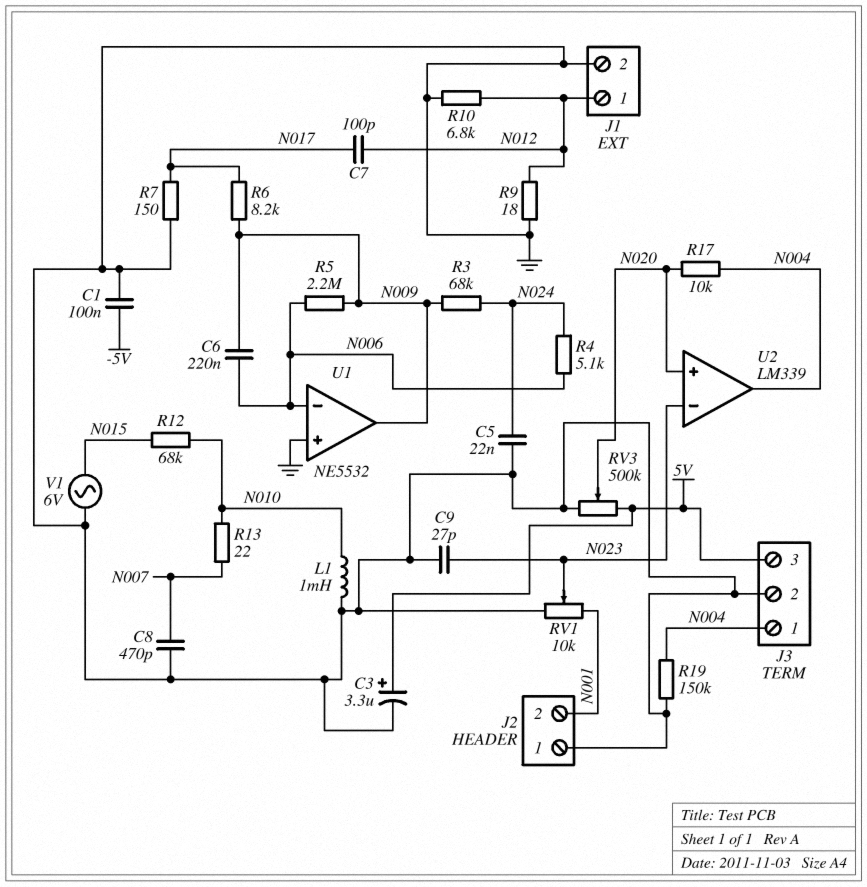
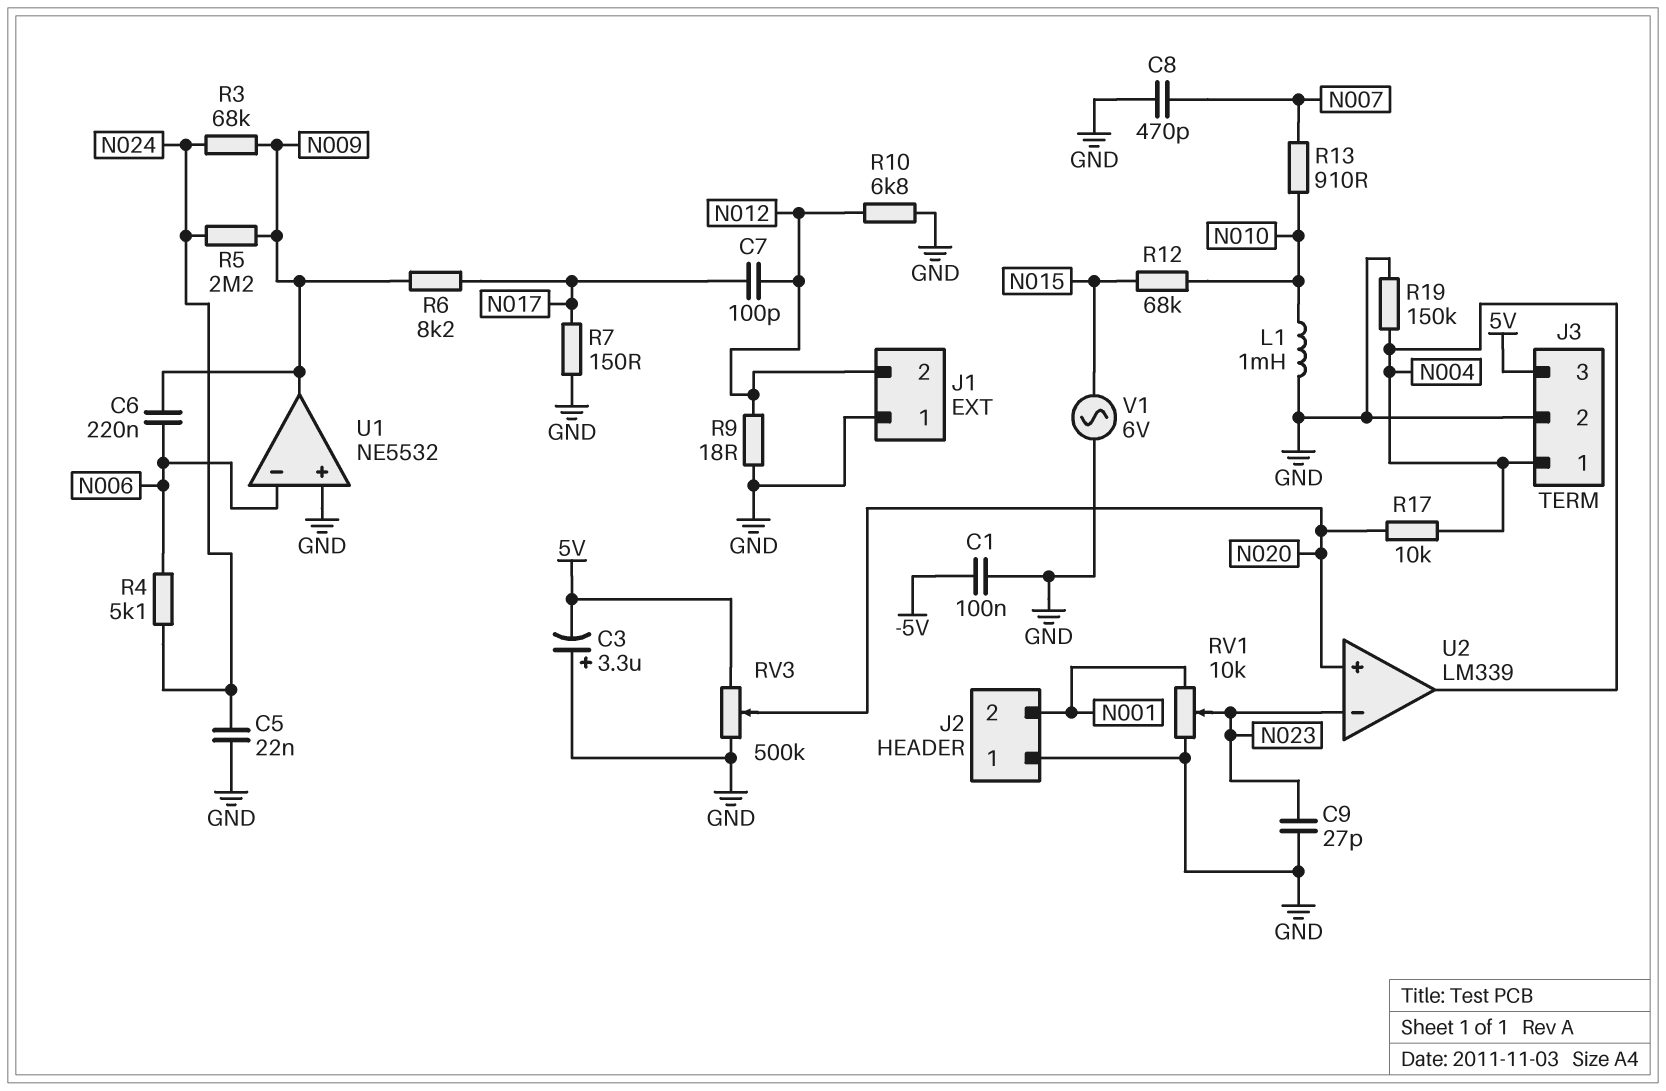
C3: 3.3uF (plus 5V, minus GND) -> 3.3uF (plus GND, minus 5V)
J1 pin 1: N012 -> GND
J1 pin 2: GND -> N012
R5: 2.2M (N006, N009) -> 2.2M (N009, N024)
R13: 22 (N007, N010) -> 910 (N007, N010)

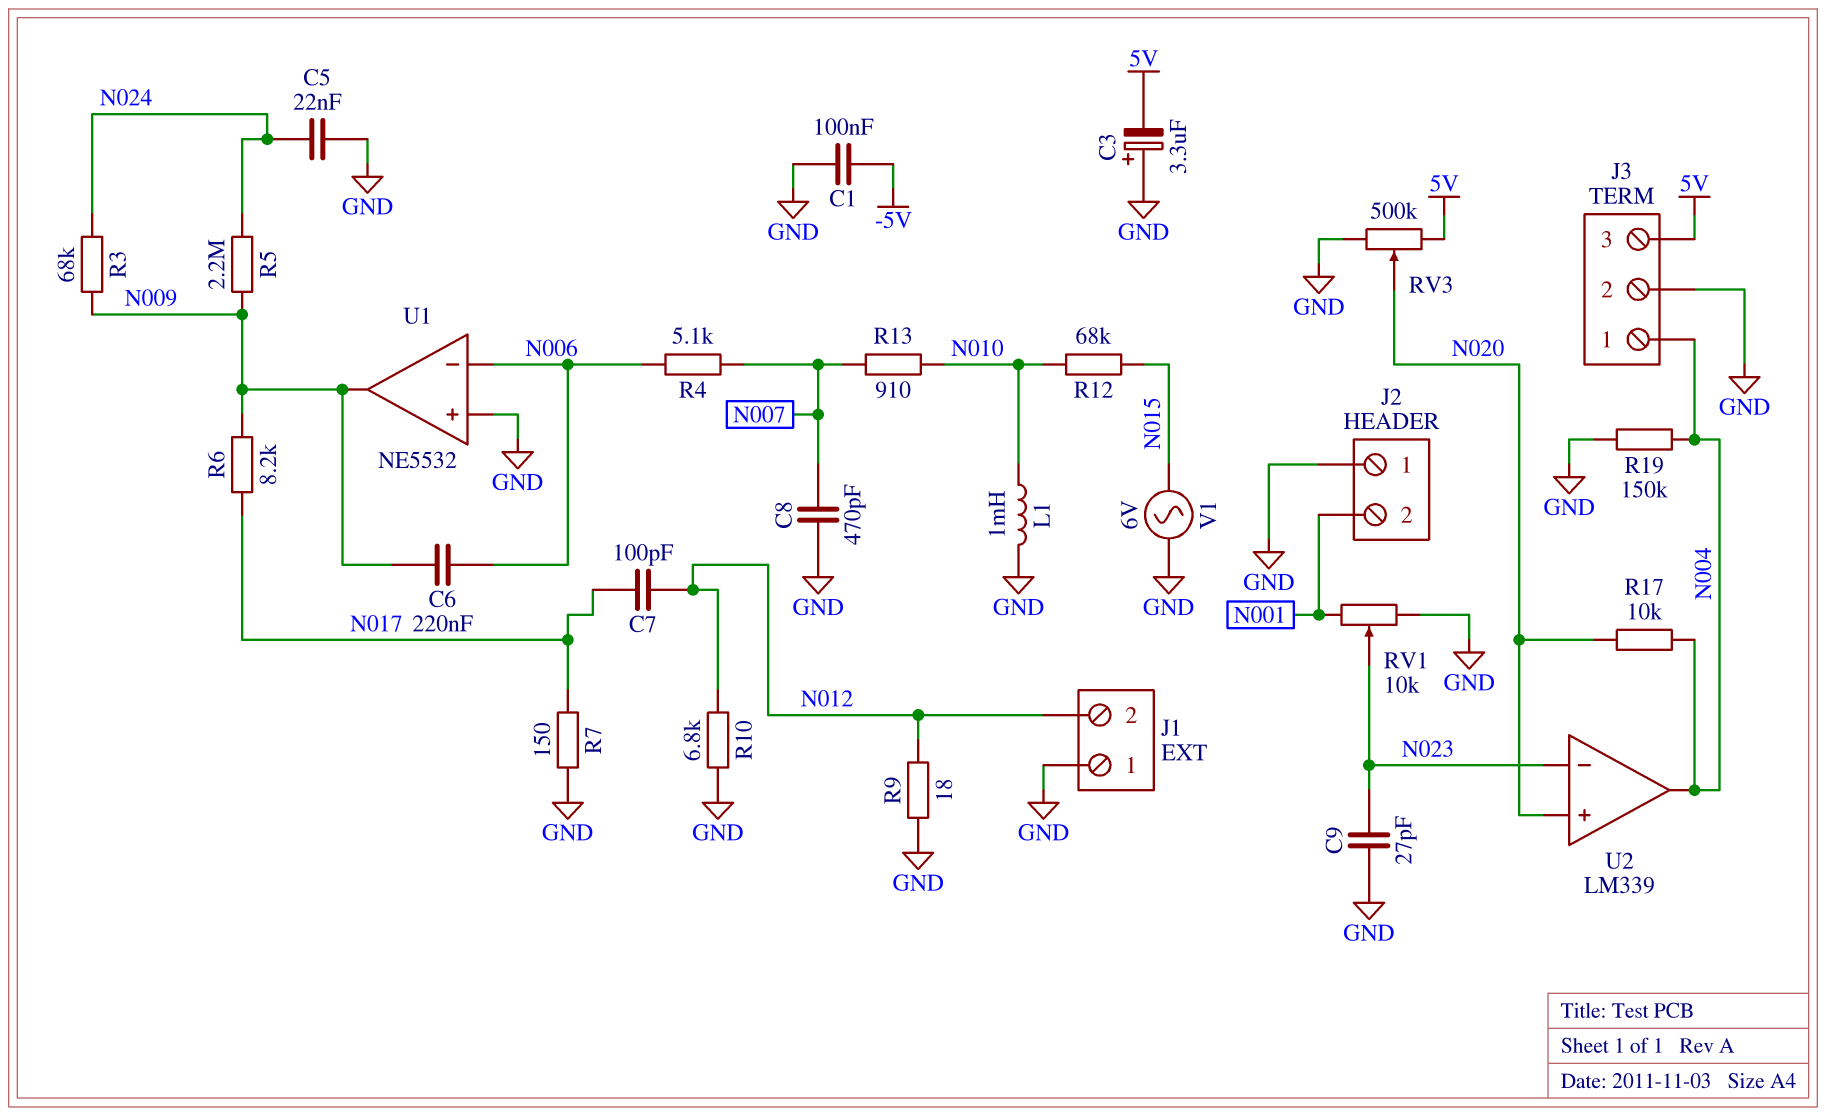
R4: 5.1k (N006, N024) -> 5.1k (N006, N007)

